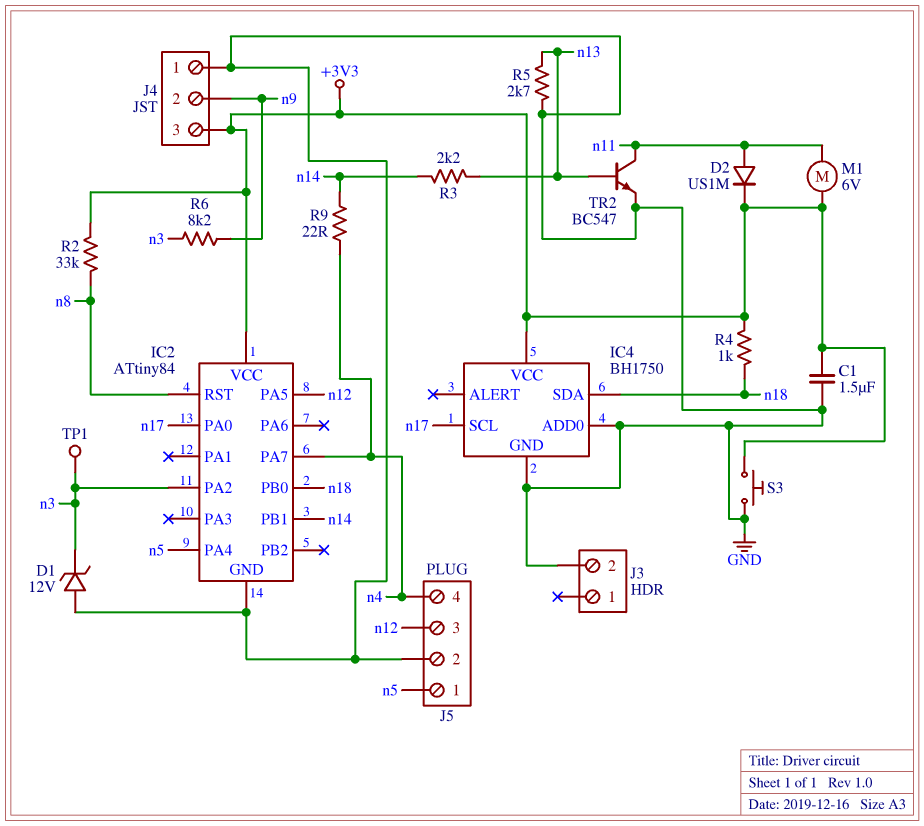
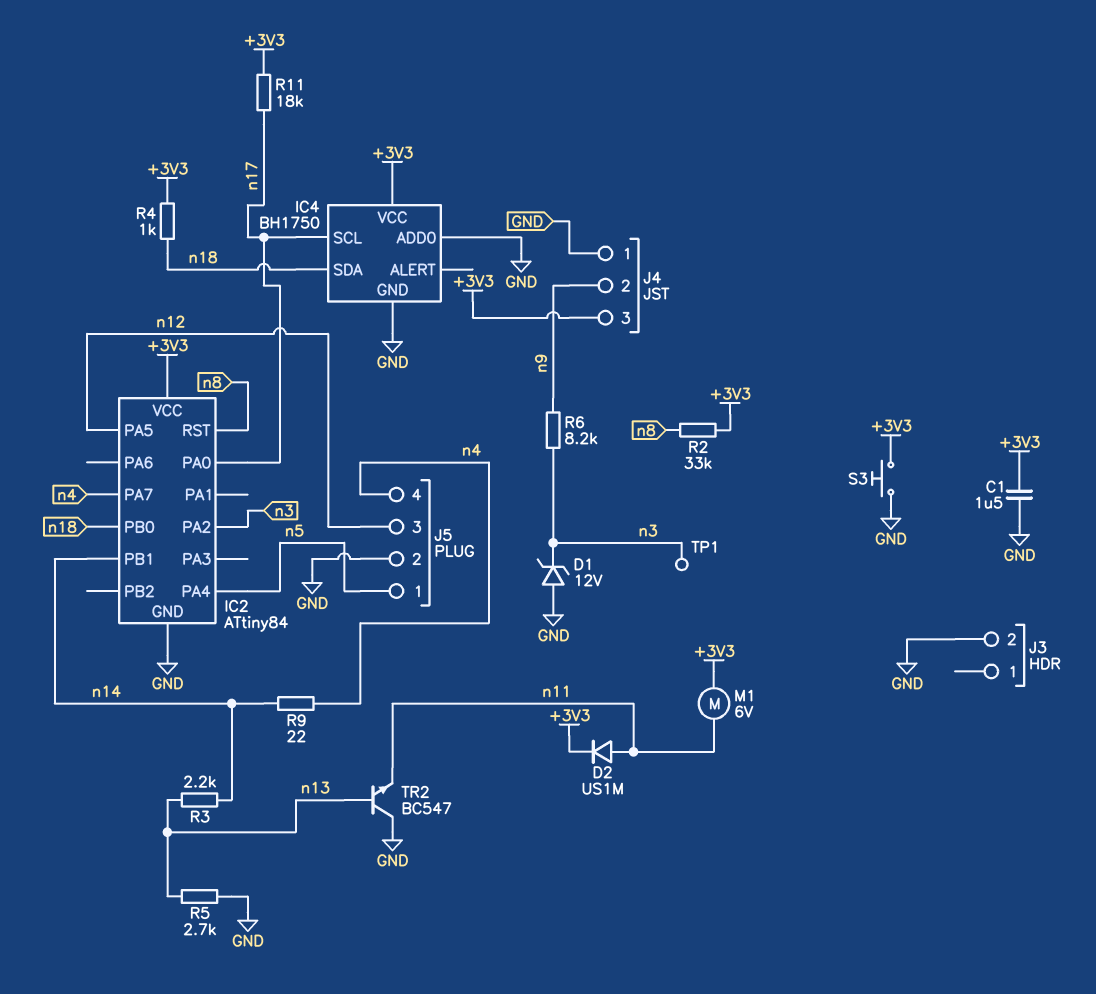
R11: none -> 18k (+3V3, n17)
TR2: NPN BC547 (B n13, C n11, E GND) -> NPN BC547 (B n13, C GND, E n11)

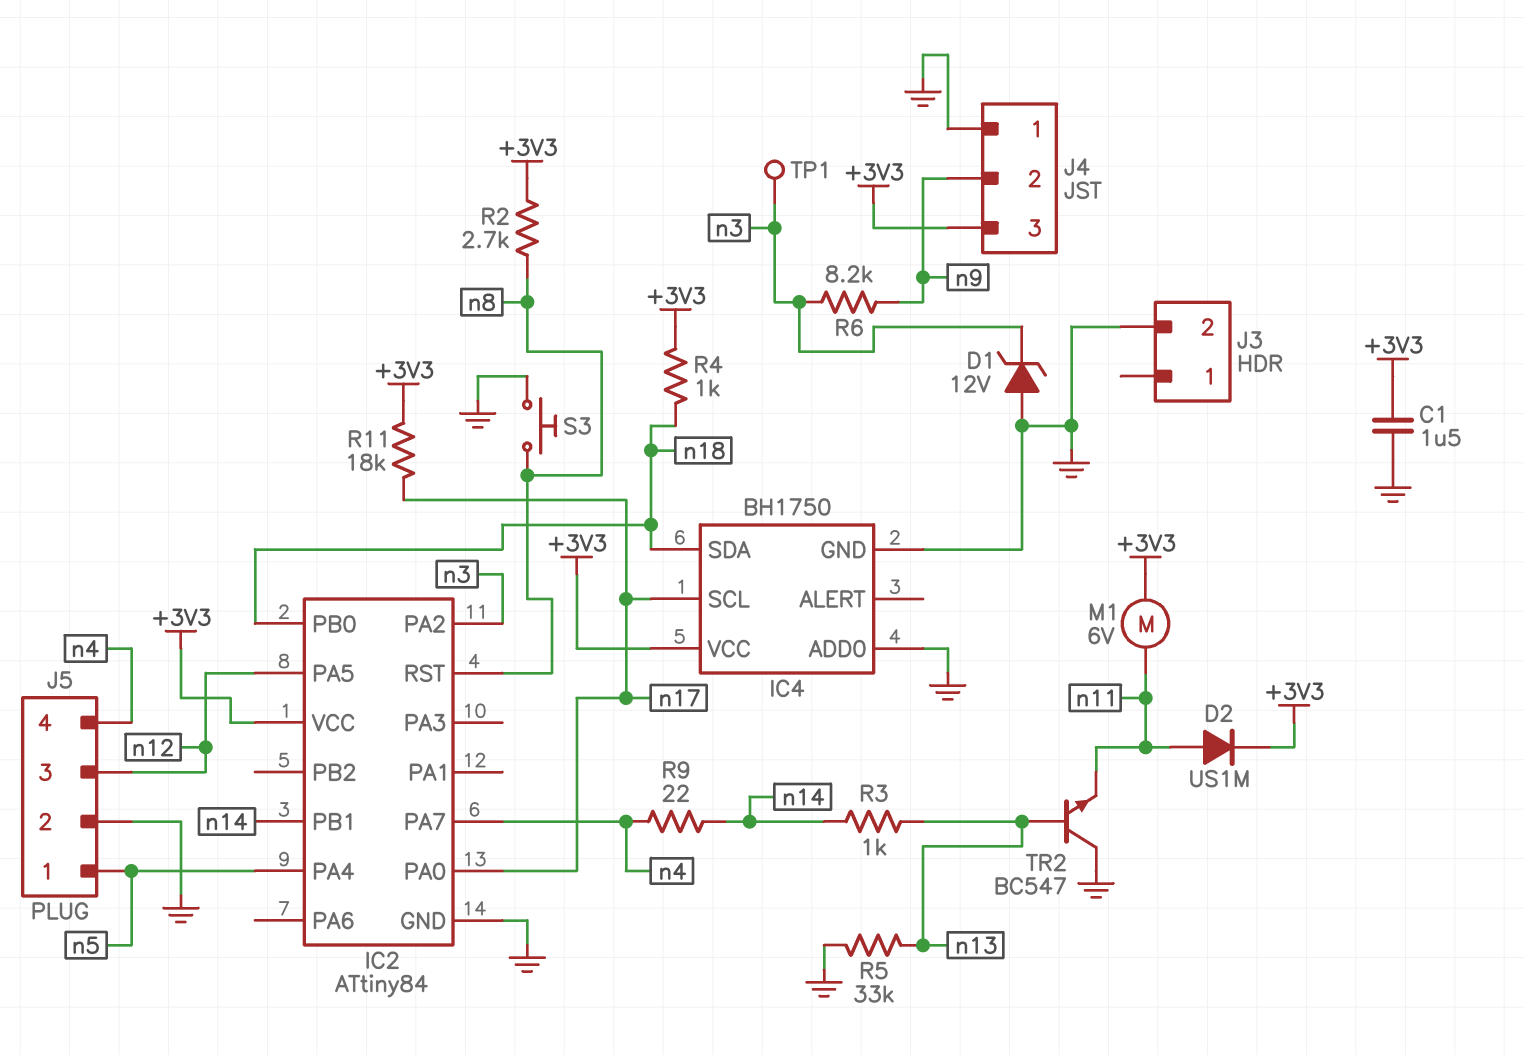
R2: 33k (+3V3, n8) -> 2.7k (+3V3, n8)
R3: 2.2k (n13, n14) -> 1k (n13, n14)
R5: 2.7k (GND, n13) -> 33k (GND, n13)
S3: button (+3V3, GND) -> button (GND, n8)

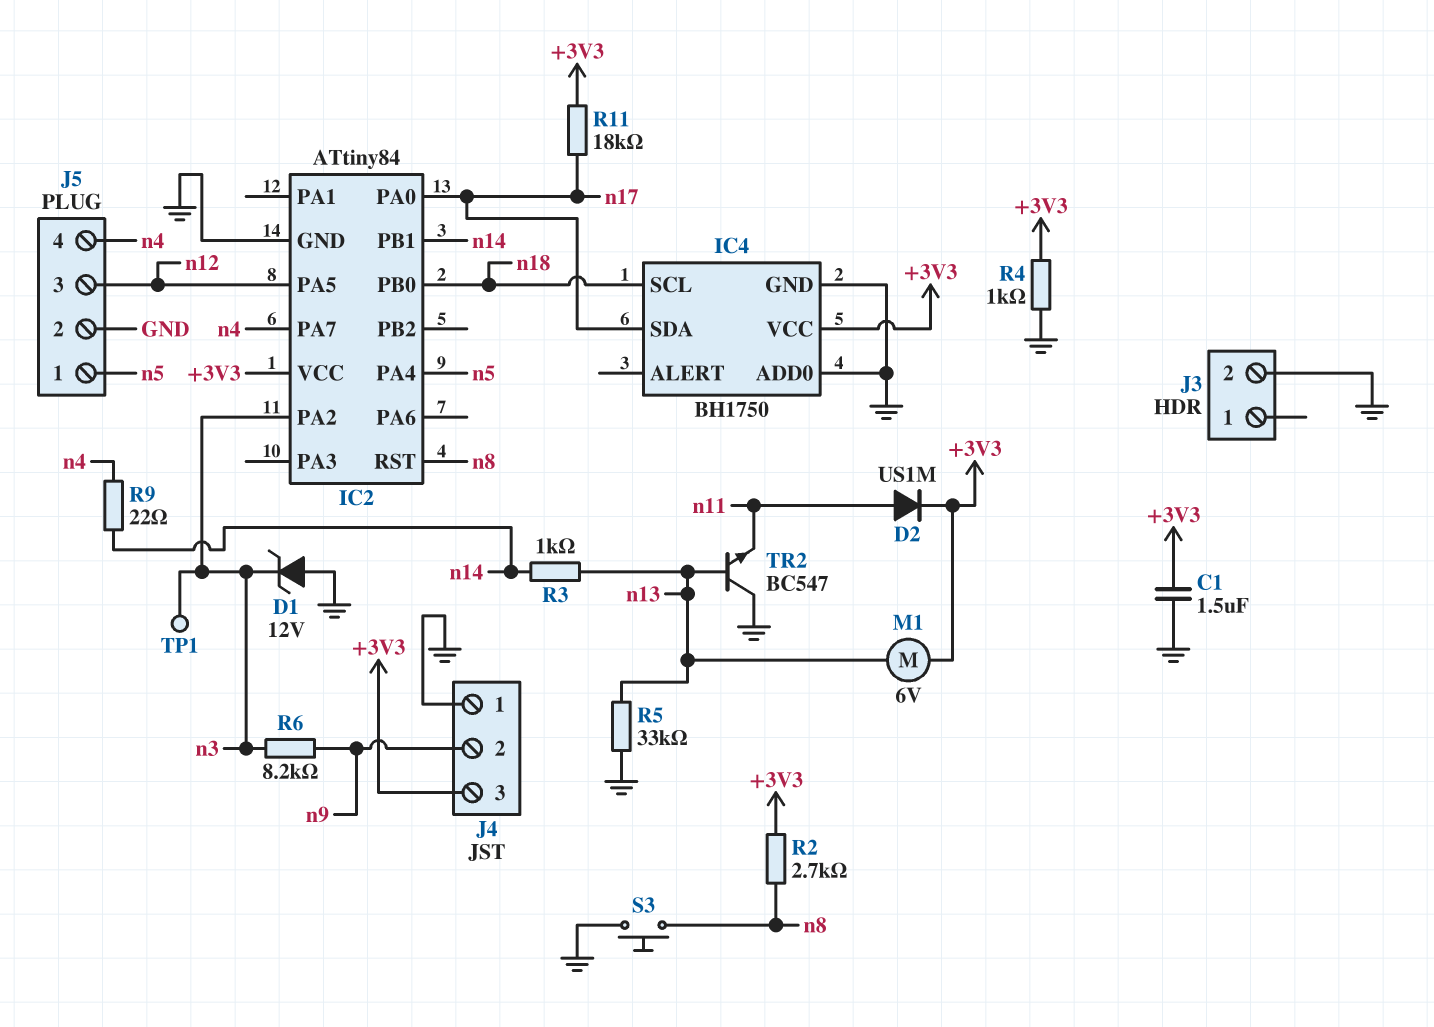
IC4 pin SCL: n17 -> n18
IC4 pin SDA: n18 -> n17
M1: motor 6V (+3V3, n11) -> motor 6V (+3V3, n13)
R4: 1k (+3V3, n18) -> 1k (+3V3, GND)

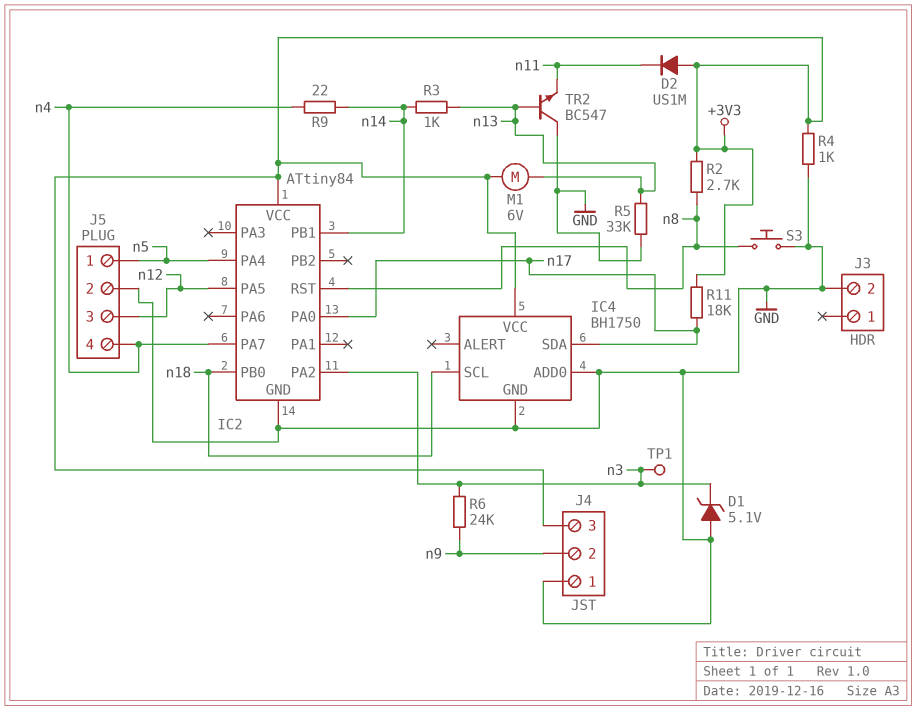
C1: 1.5uF (+3V3, GND) -> none
D1: zener 12V (A GND, K n3) -> zener 5.1V (A GND, K n3)
D2: diode US1M (A n11, K +3V3) -> diode US1M (A +3V3, K n11)
R6: 8.2k (n3, n9) -> 24k (n3, n9)

